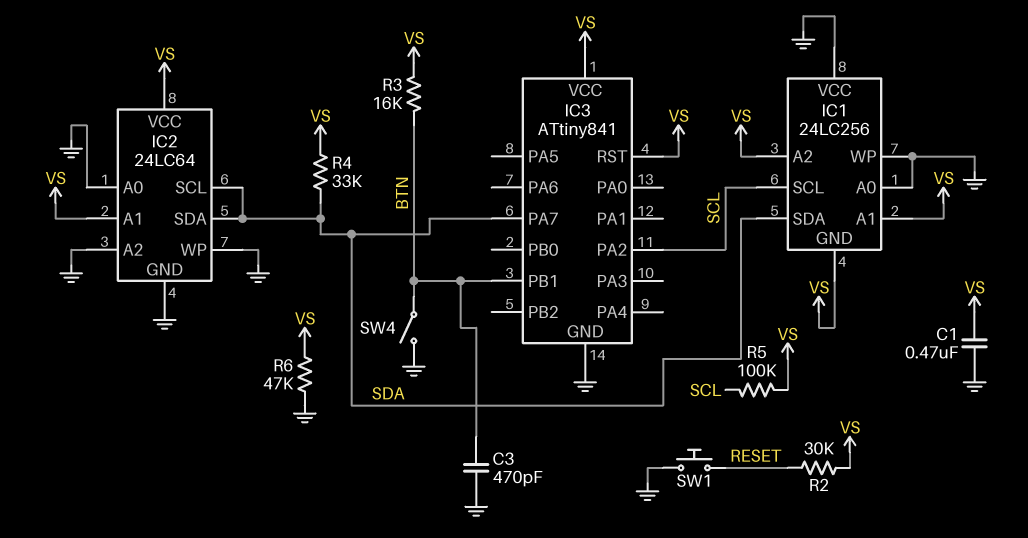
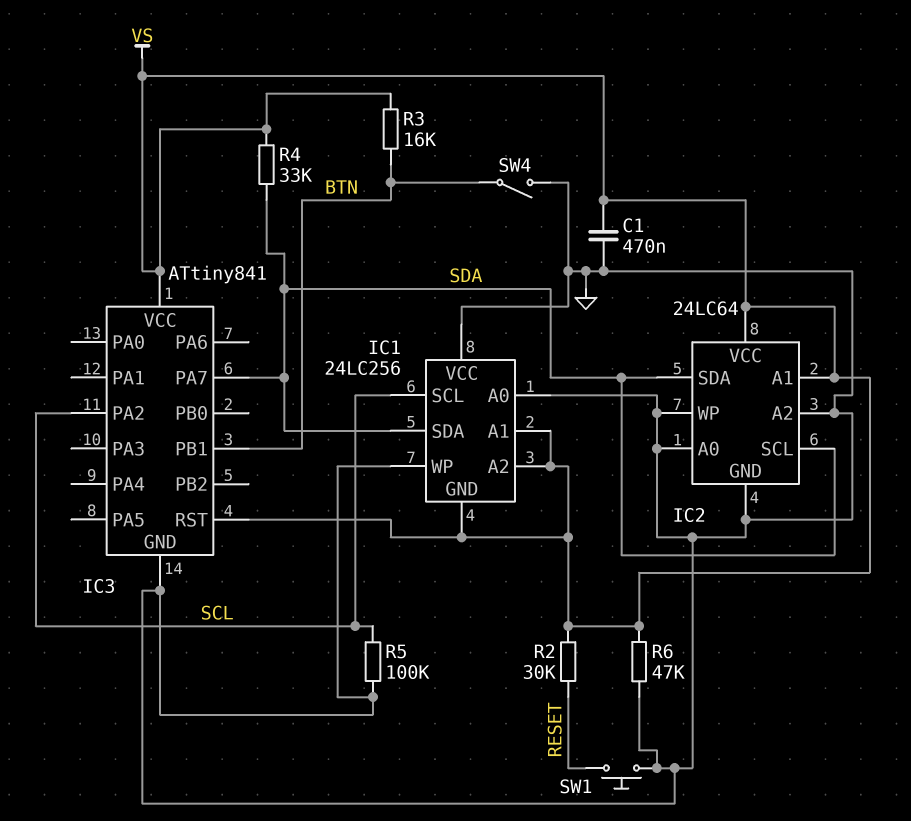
C3: 470pF (BTN, GND) -> none
R5: 100k (SCL, VS) -> 100k (GND, SCL)

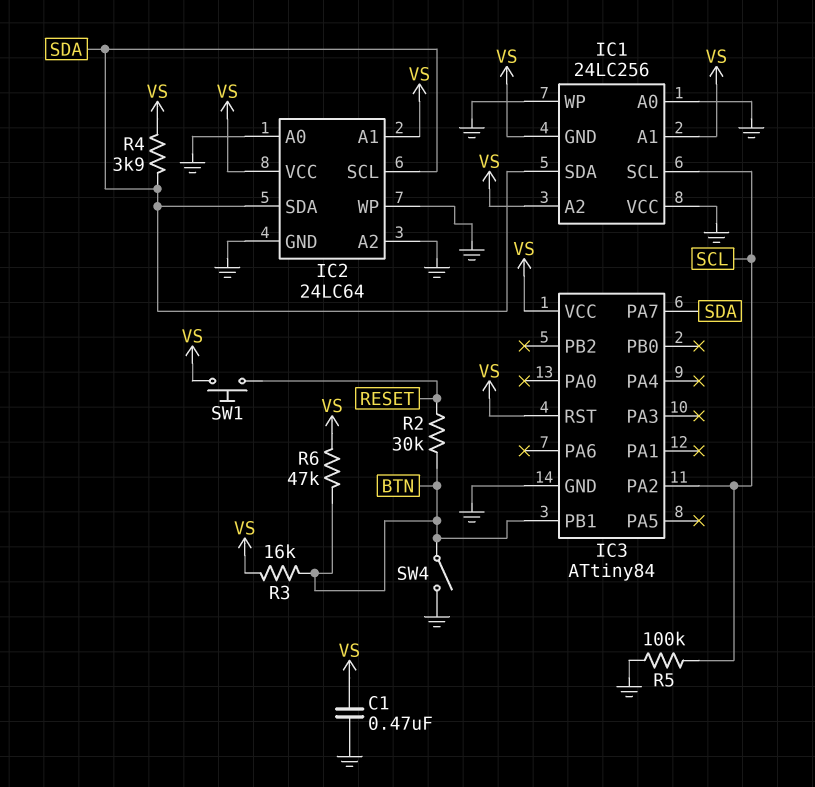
IC3: ATtiny841 -> ATtiny84
R2: 30k (RESET, VS) -> 30k (BTN, RESET)
R4: 33k (SDA, VS) -> 3.9k (SDA, VS)
R6: 47k (GND, VS) -> 47k (BTN, VS)
SW1: button (GND, RESET) -> button (RESET, VS)

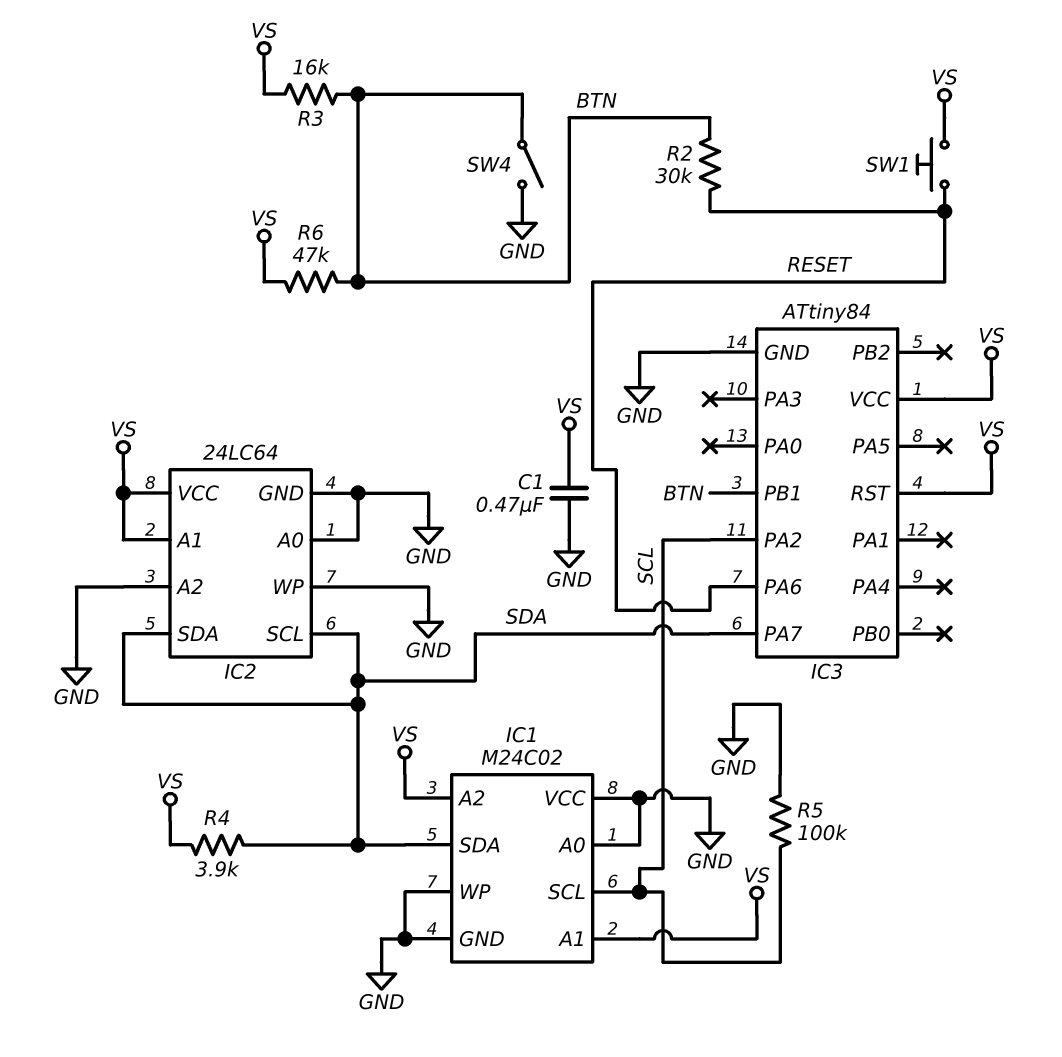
IC1: 24LC256 -> M24C02
IC1 pin GND: VS -> GND
IC3 pin PA6: none -> RESET

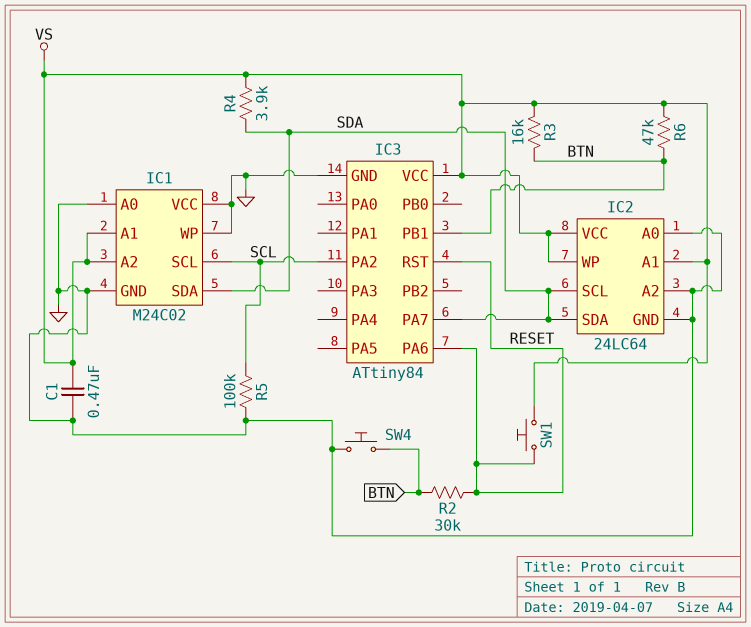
IC2 pin WP: GND -> VS
IC3 pin RST: VS -> RESET
SW4: switch (BTN, GND) -> button (BTN, GND)

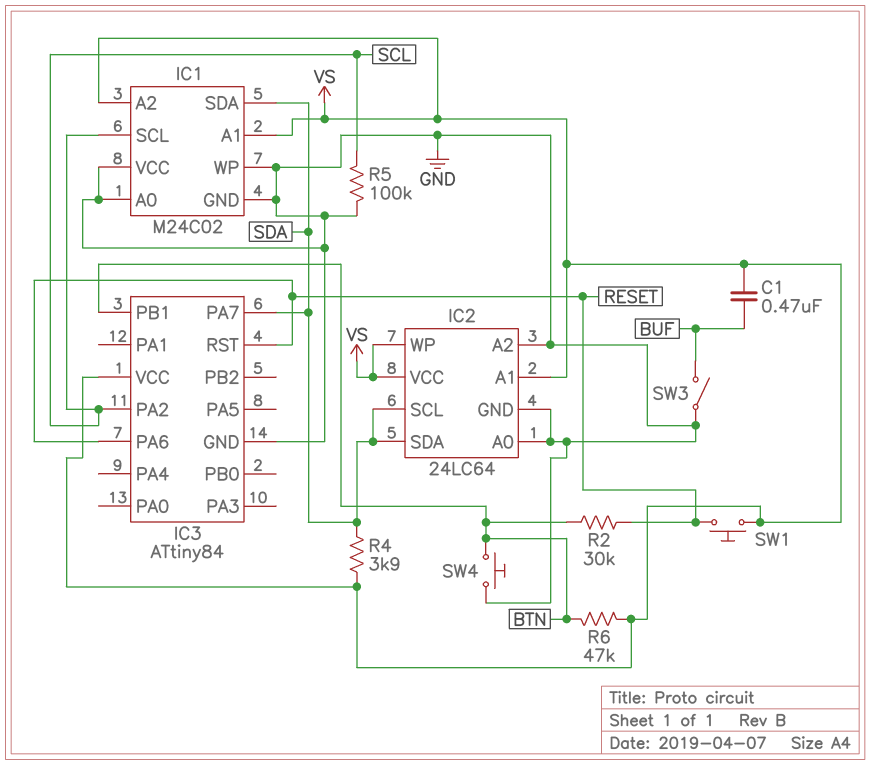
C1: 470nF (GND, VS) -> 470nF (BUF, VS)
R3: 16k (BTN, VS) -> none
SW3: none -> switch (BUF, GND)

